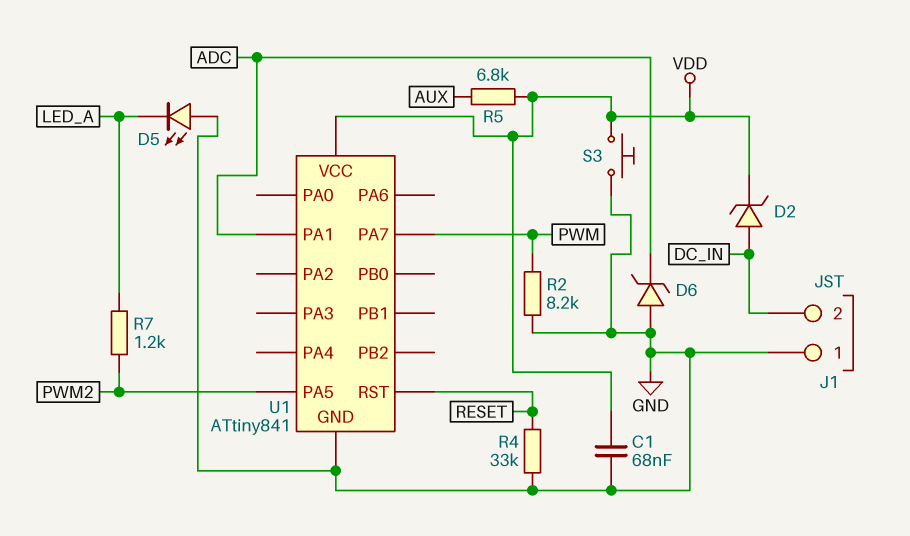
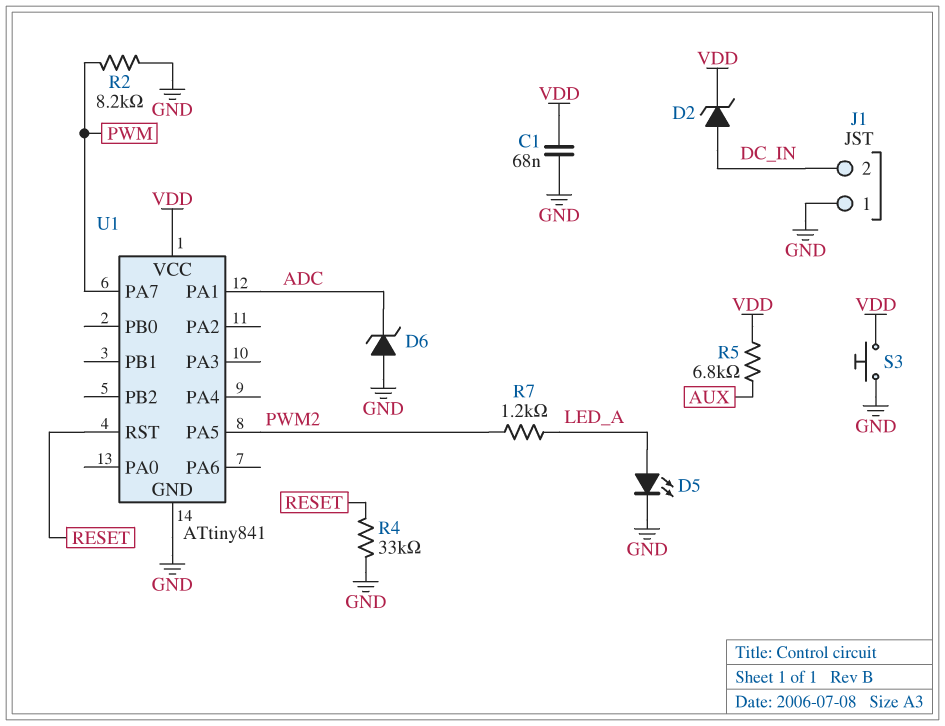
D5: LED (A GND, K LED_A) -> LED (A LED_A, K GND)

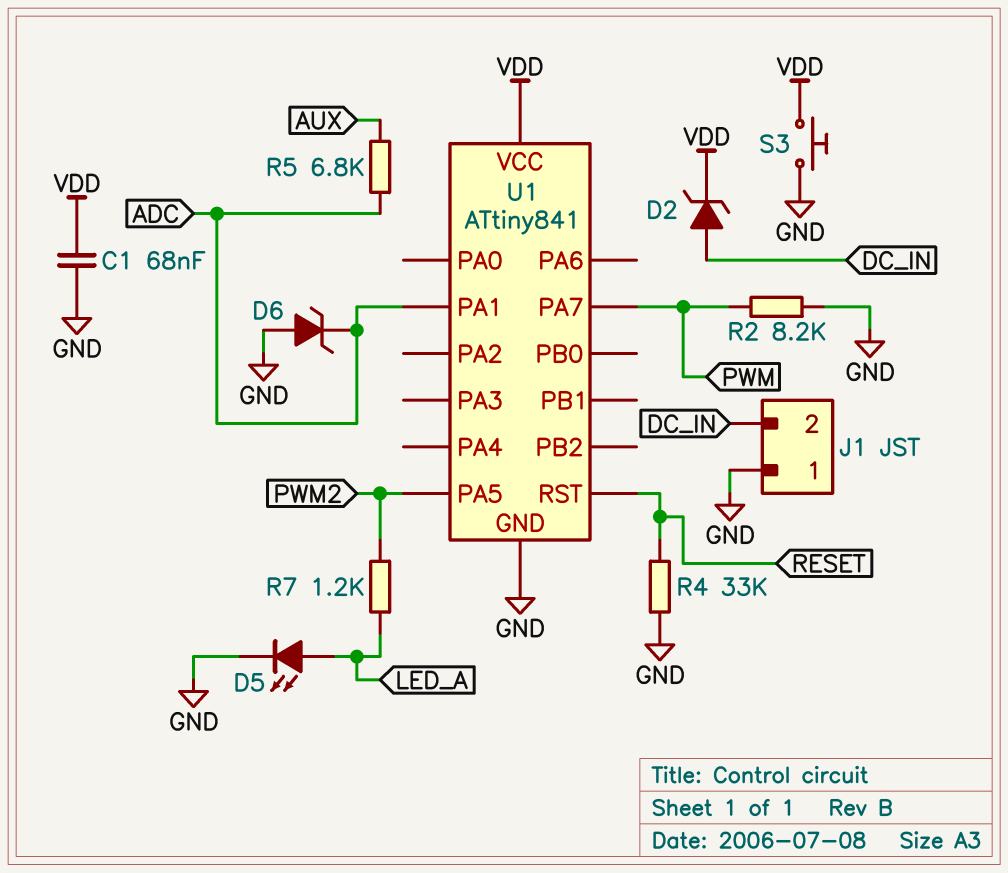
R5: 6.8k (AUX, VDD) -> 6.8k (ADC, AUX)

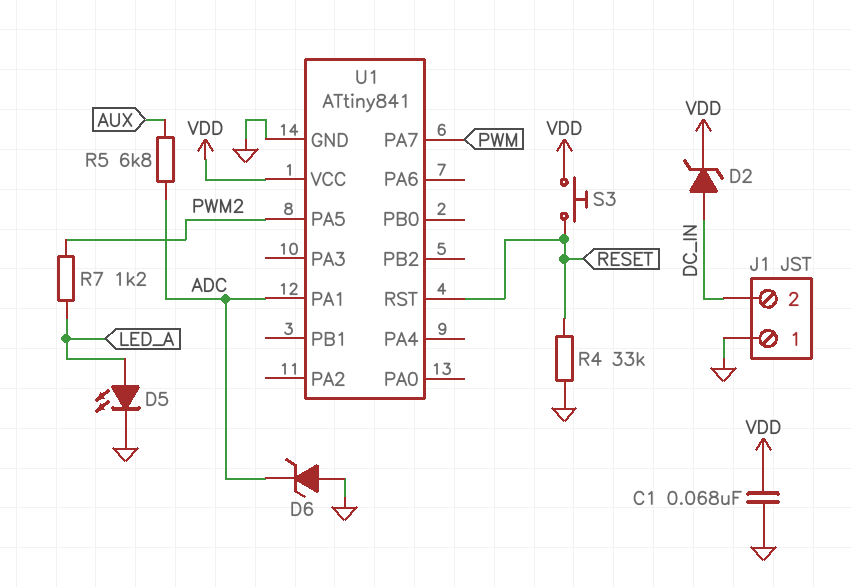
R2: 8.2k (GND, PWM) -> none
S3: button (GND, VDD) -> button (RESET, VDD)

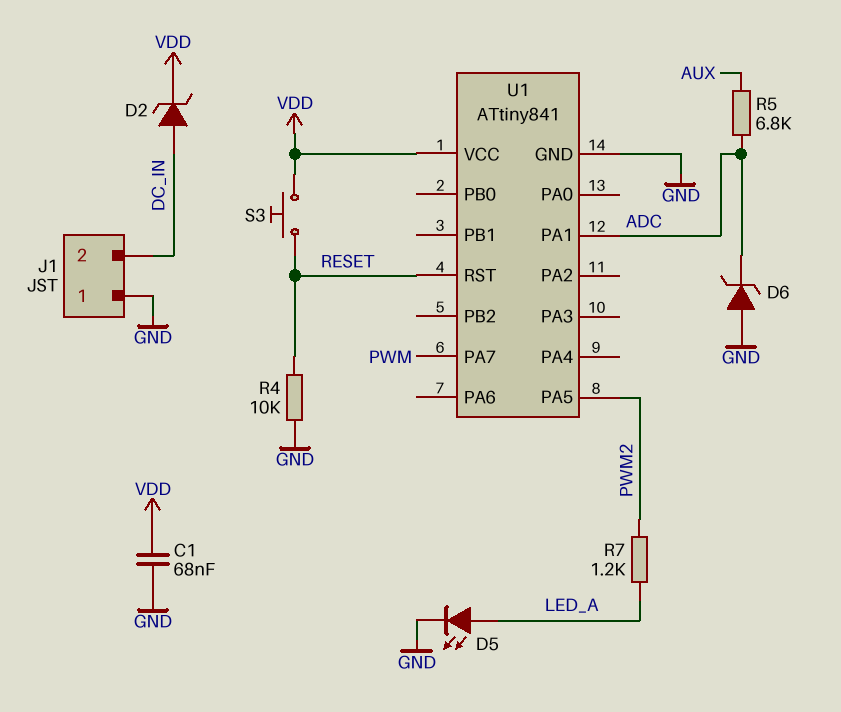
R4: 33k (GND, RESET) -> 10k (GND, RESET)

